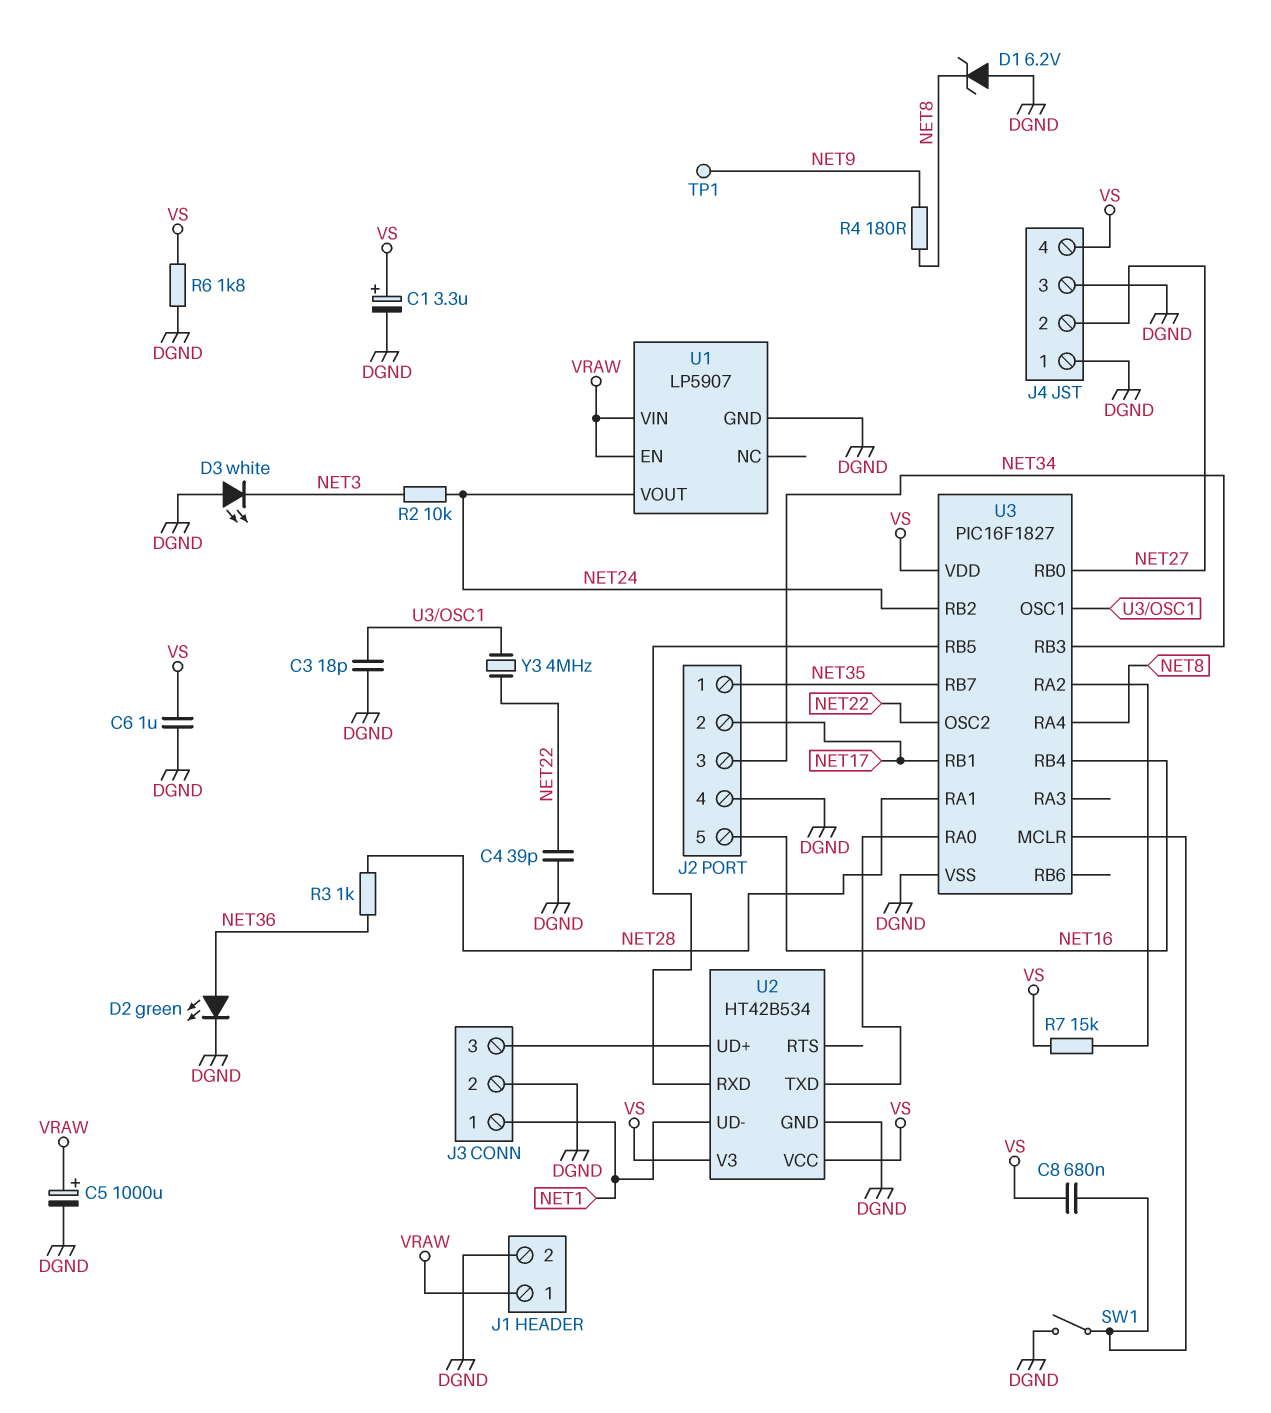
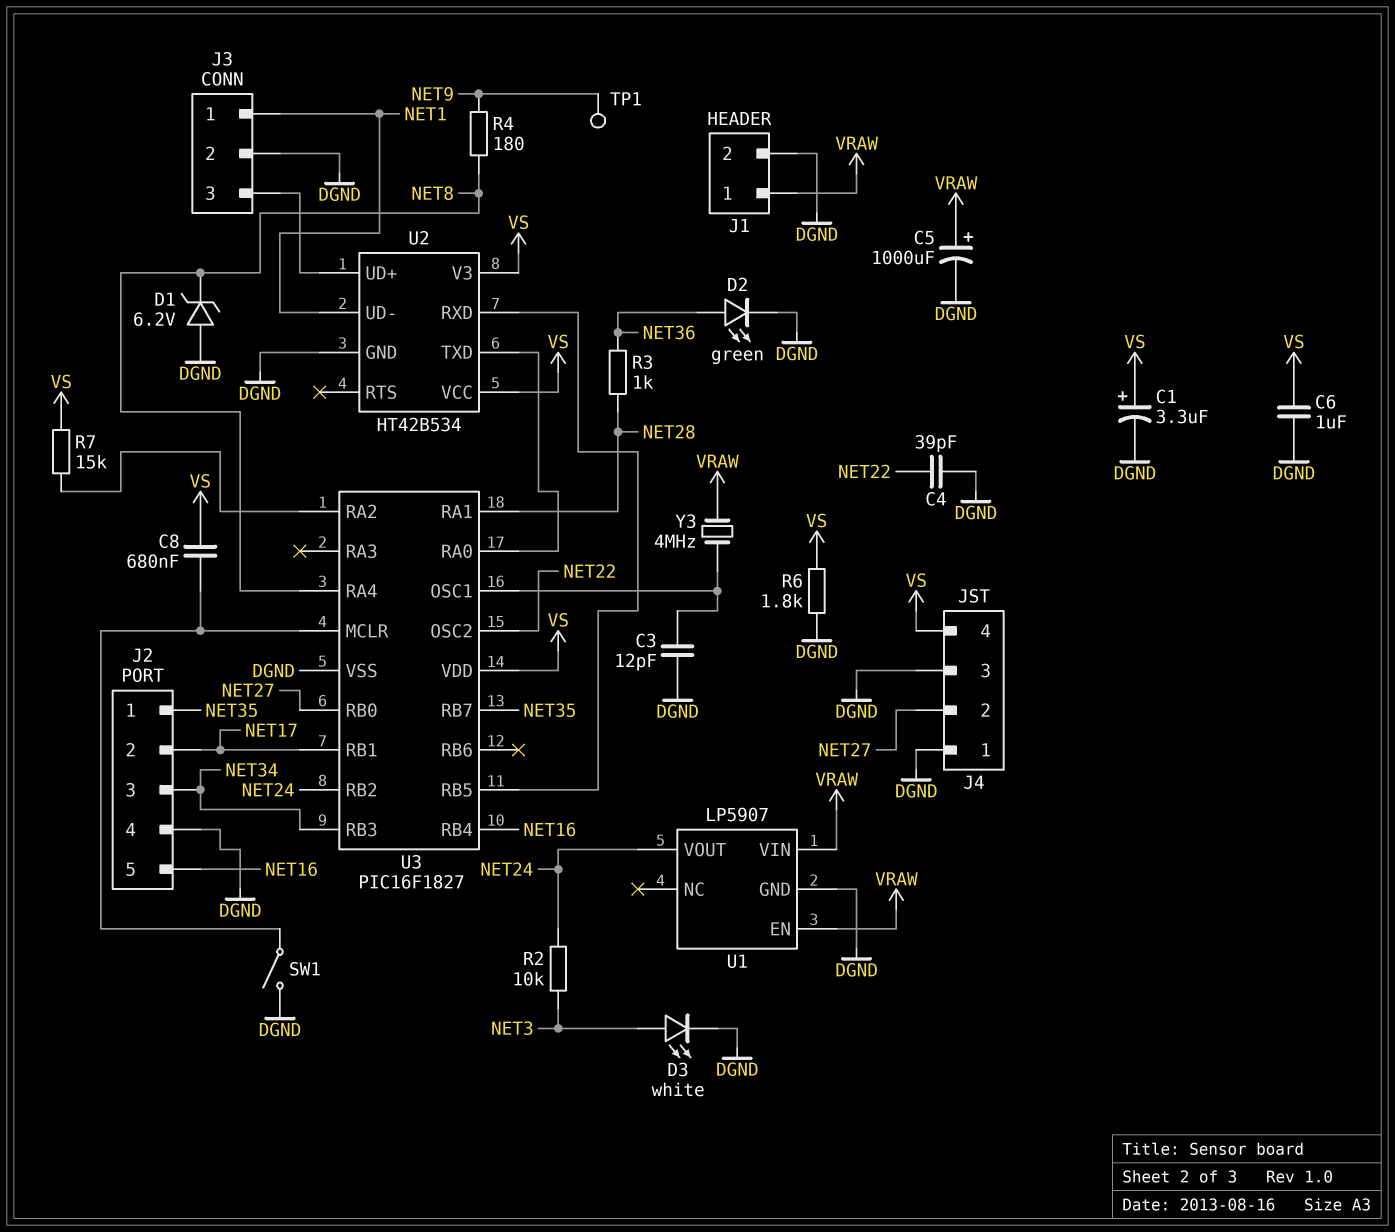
C3: 18pF (DGND, U3/OSC1) -> 12pF (DGND, U3/OSC1)
D3: LED white (A DGND, K NET3) -> LED white (A NET3, K DGND)
Y3: 4MHz (NET22, U3/OSC1) -> 4MHz (U3/OSC1, VRAW)

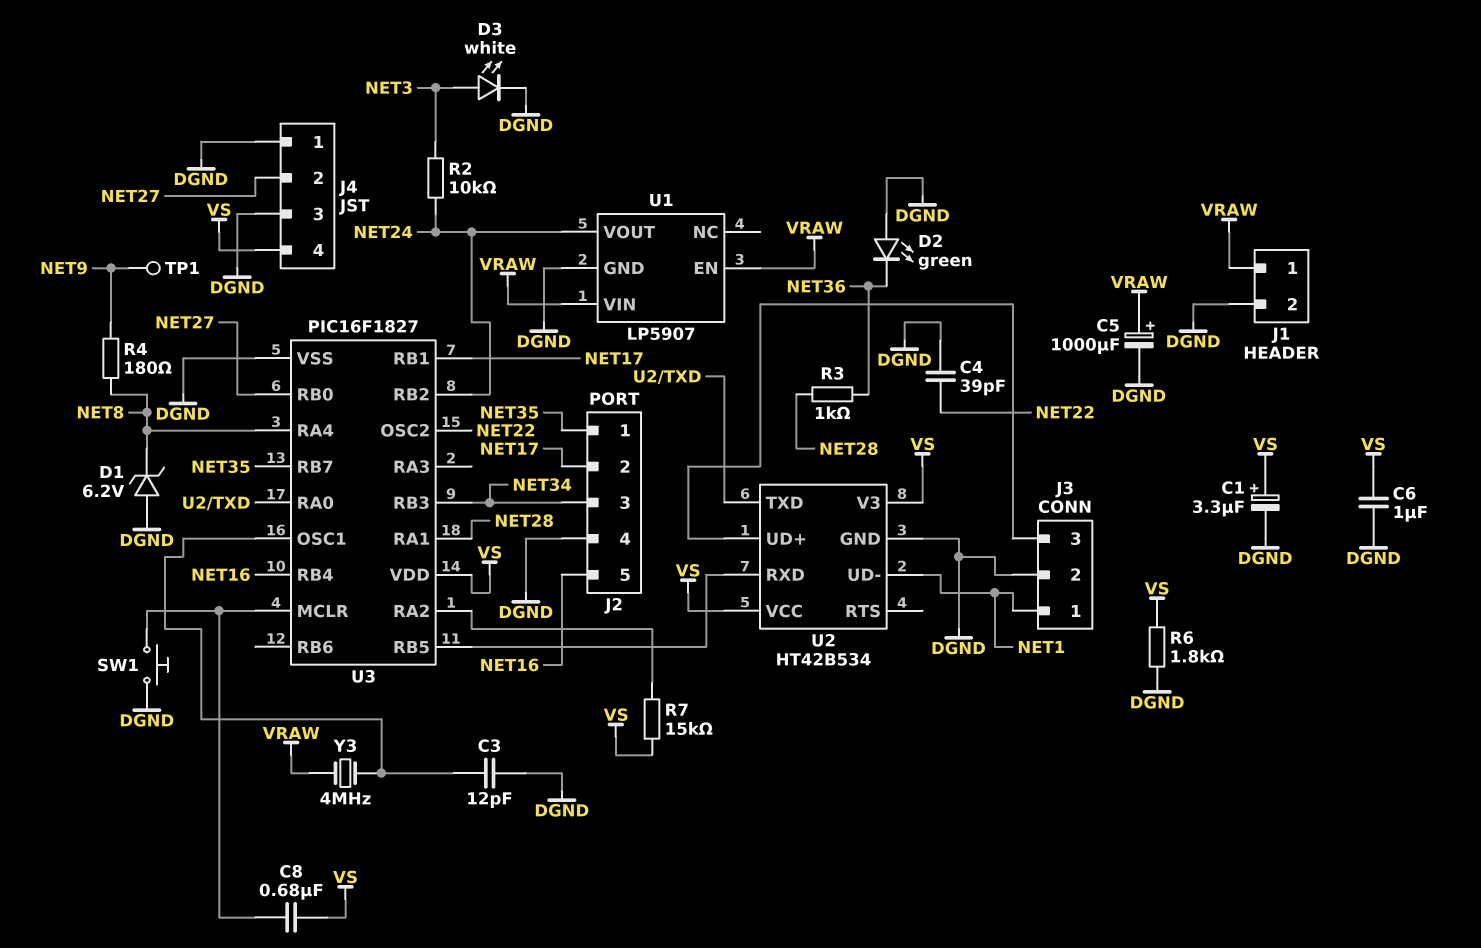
D2: LED green (A NET36, K DGND) -> LED green (A DGND, K NET36)
SW1: switch (DGND, U3/MCLR) -> button (DGND, U3/MCLR)

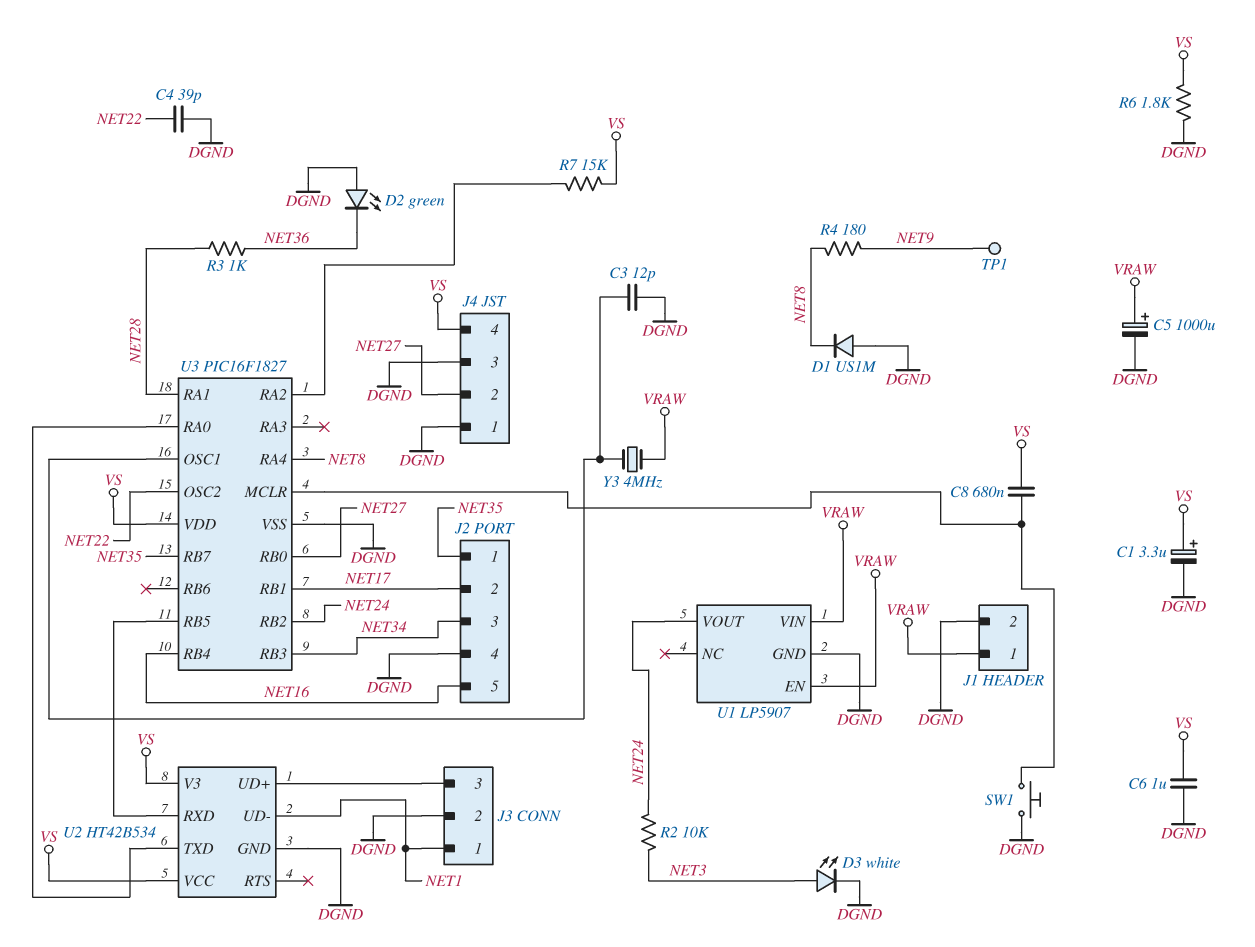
D1: zener 6.2V (A DGND, K NET8) -> diode US1M (A DGND, K NET8)

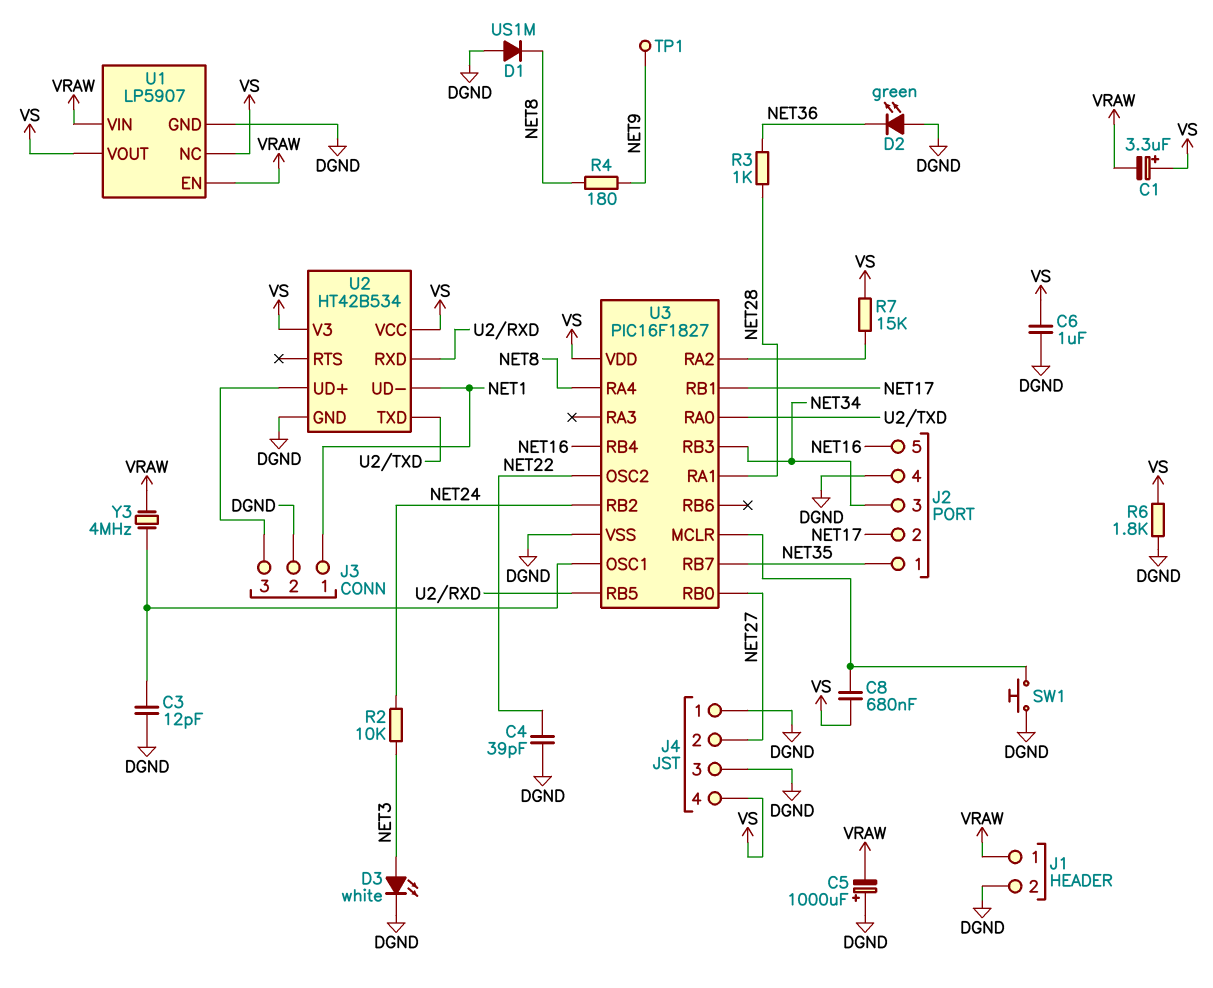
C1: 3.3uF (plus VS, minus DGND) -> 3.3uF (plus VS, minus VRAW)
C5: 1000uF (plus VRAW, minus DGND) -> 1000uF (plus DGND, minus VRAW)
U1 pin NC: none -> VS
U1 pin VOUT: NET24 -> VS

